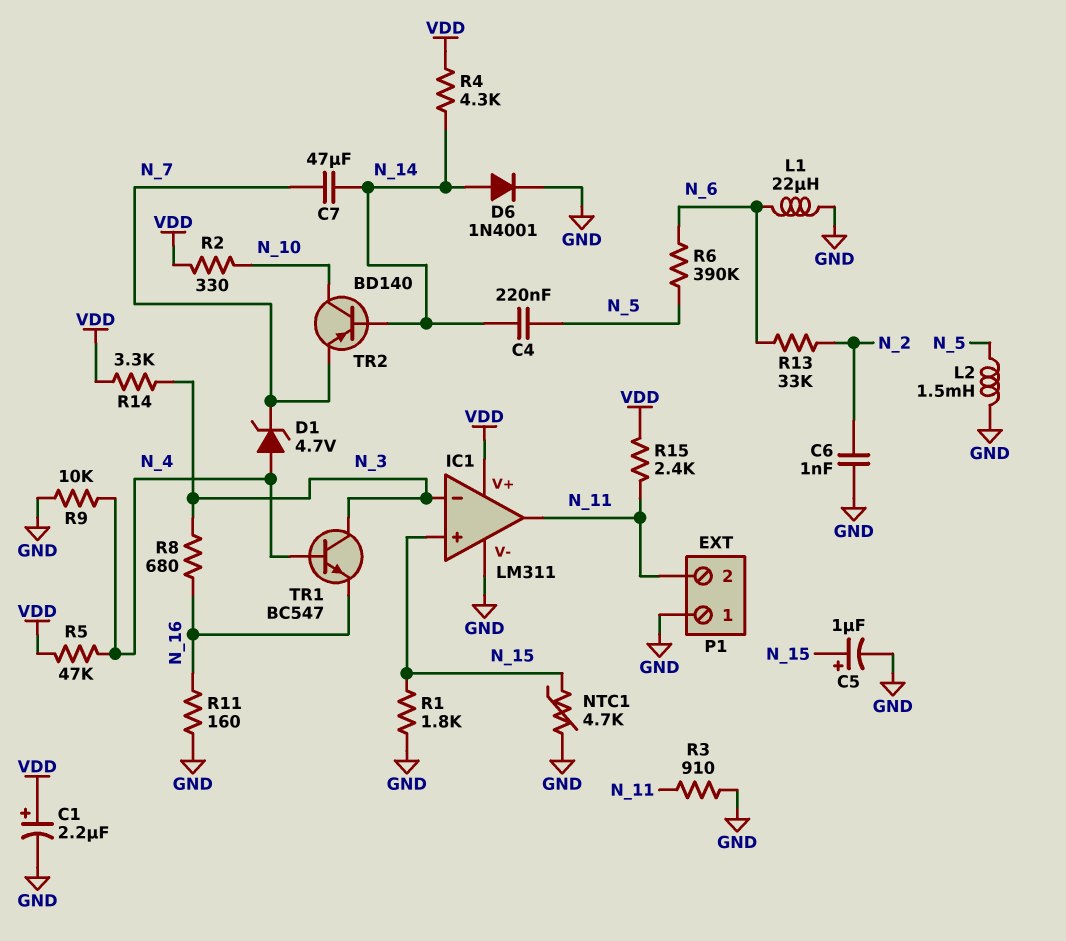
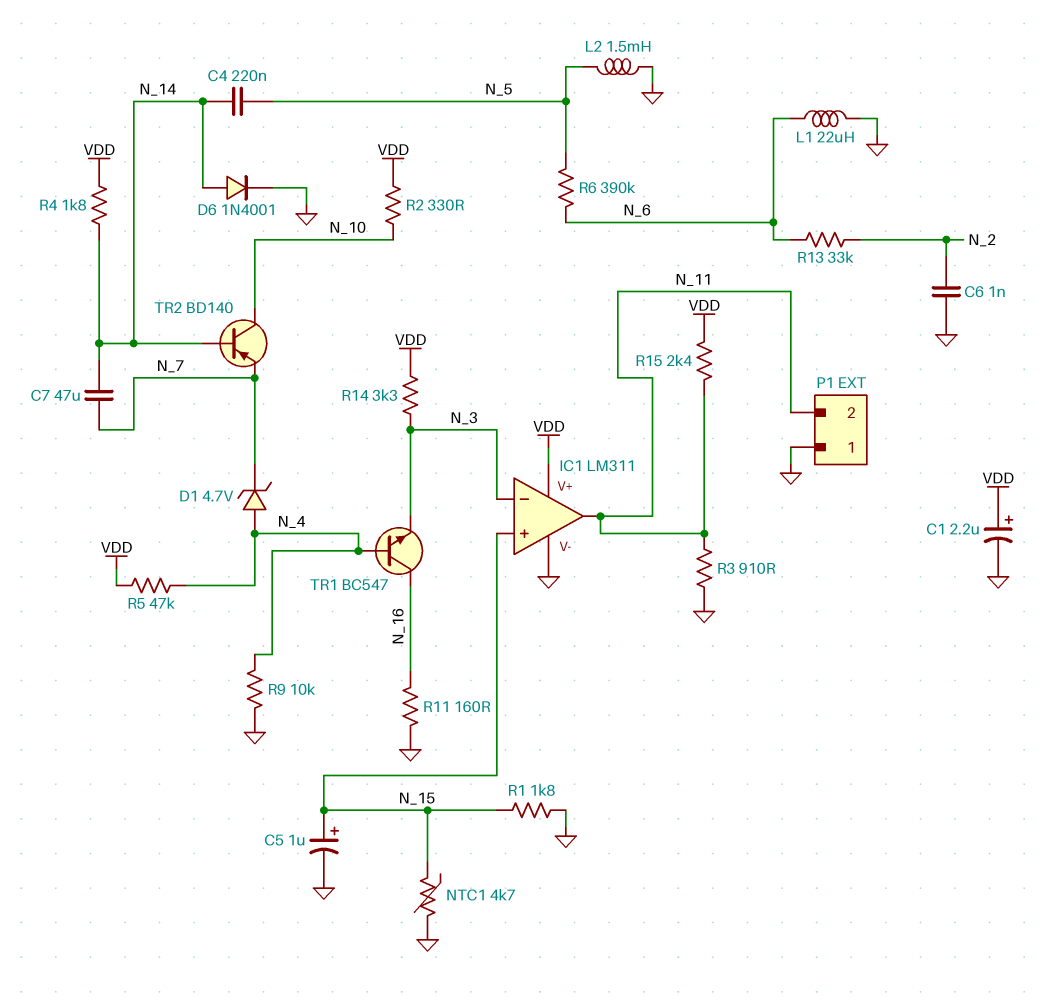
R4: 4.3k (N_14, VDD) -> 1.8k (N_14, VDD)
R8: 680 (N_3, N_16) -> none
TR1: NPN BC547 (B N_4, C N_3, E N_16) -> NPN BC547 (B N_4, C N_16, E N_3)

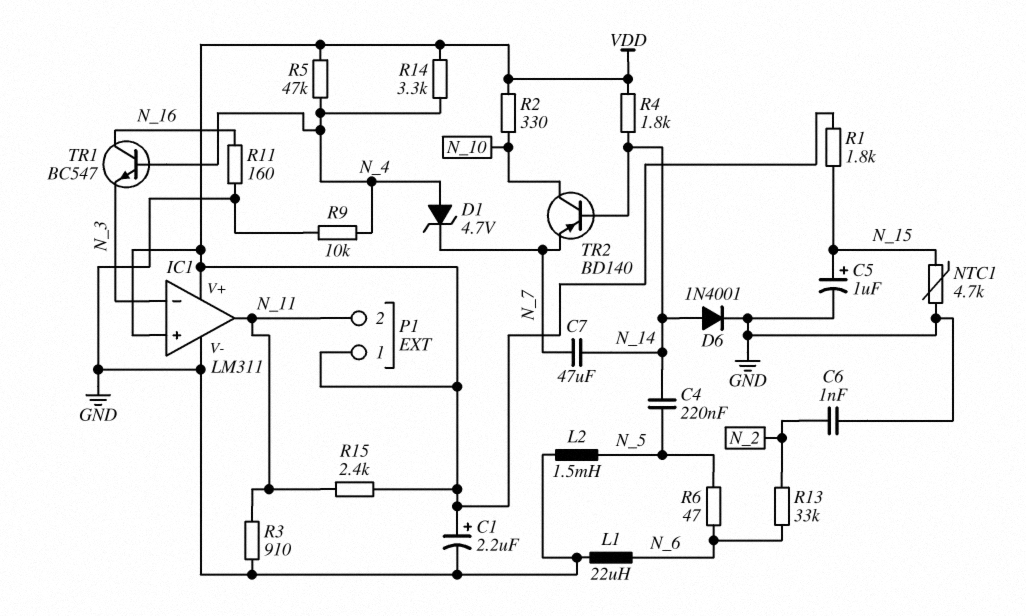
IC1 pin in+: N_15 -> VDD
P1 pin 1: GND -> VDD
R1: 1.8k (GND, N_15) -> 1.8k (N_15, VDD)
R6: 390k (N_5, N_6) -> 47 (N_5, N_6)
R14: 3.3k (N_3, VDD) -> 3.3k (N_4, VDD)

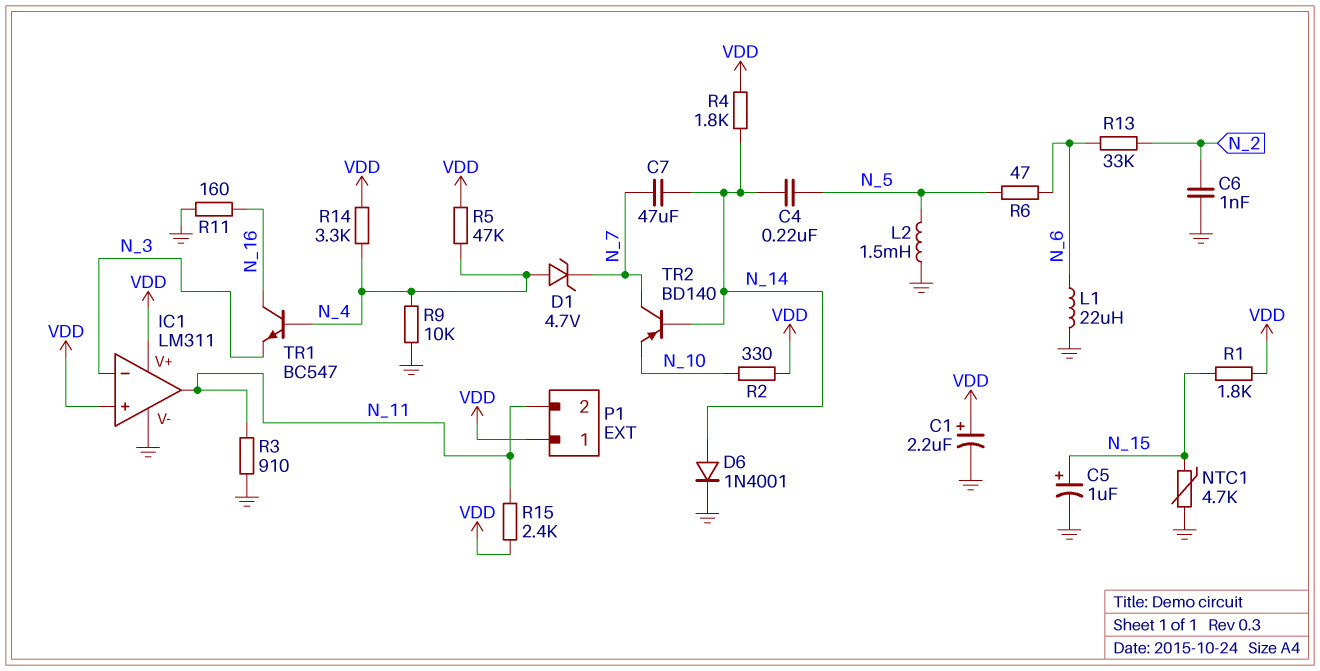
TR2: PNP BD140 (B N_14, C N_10, E N_7) -> PNP BD140 (B N_14, C N_7, E N_10)

